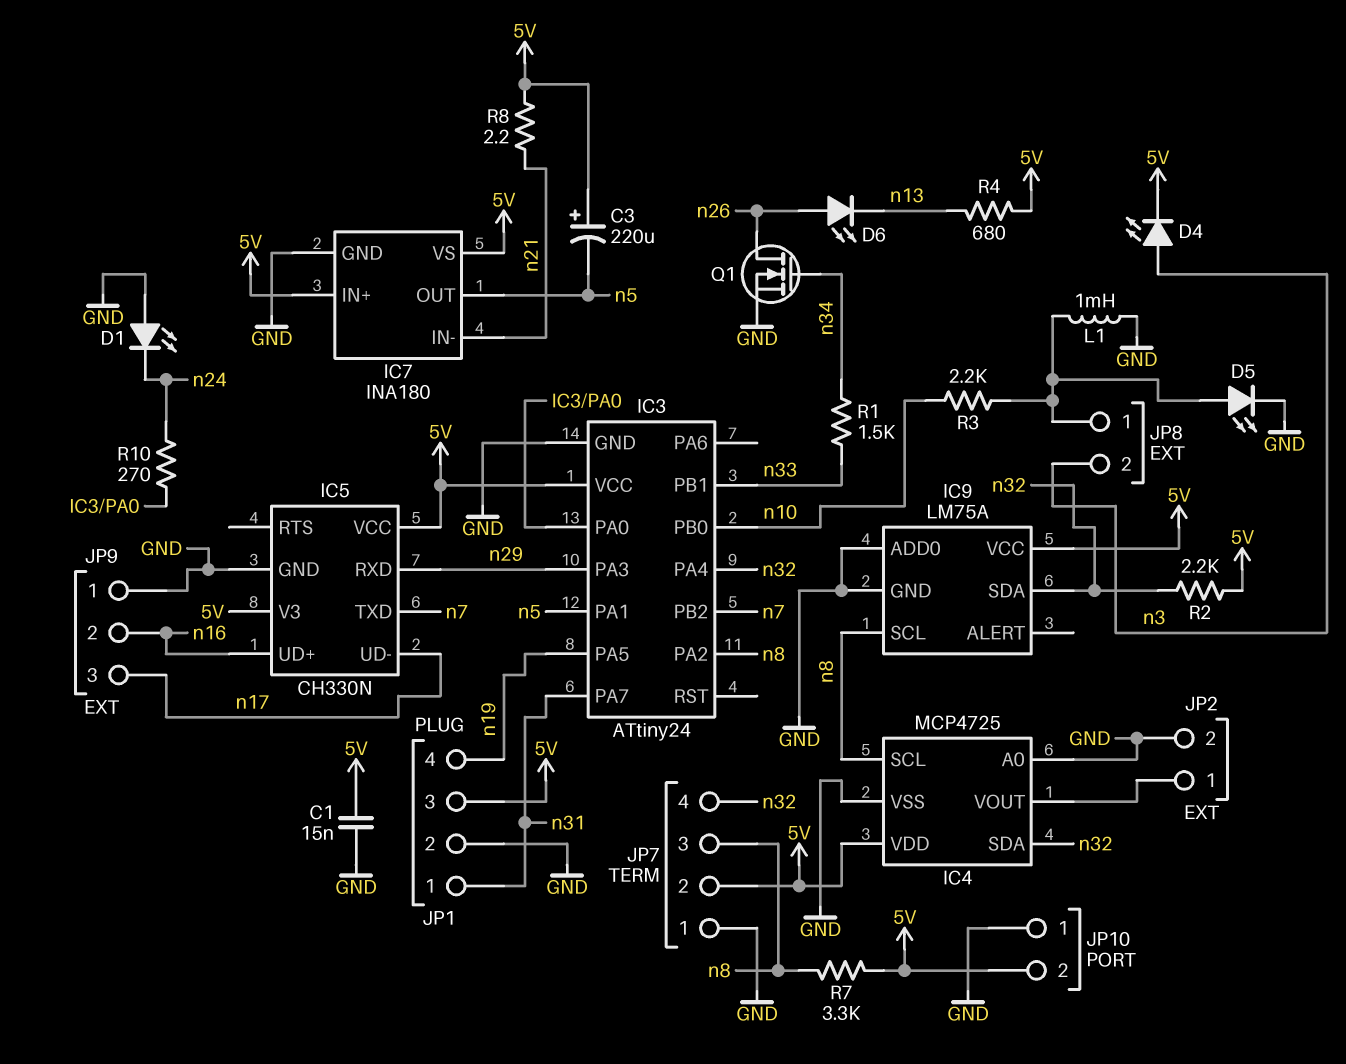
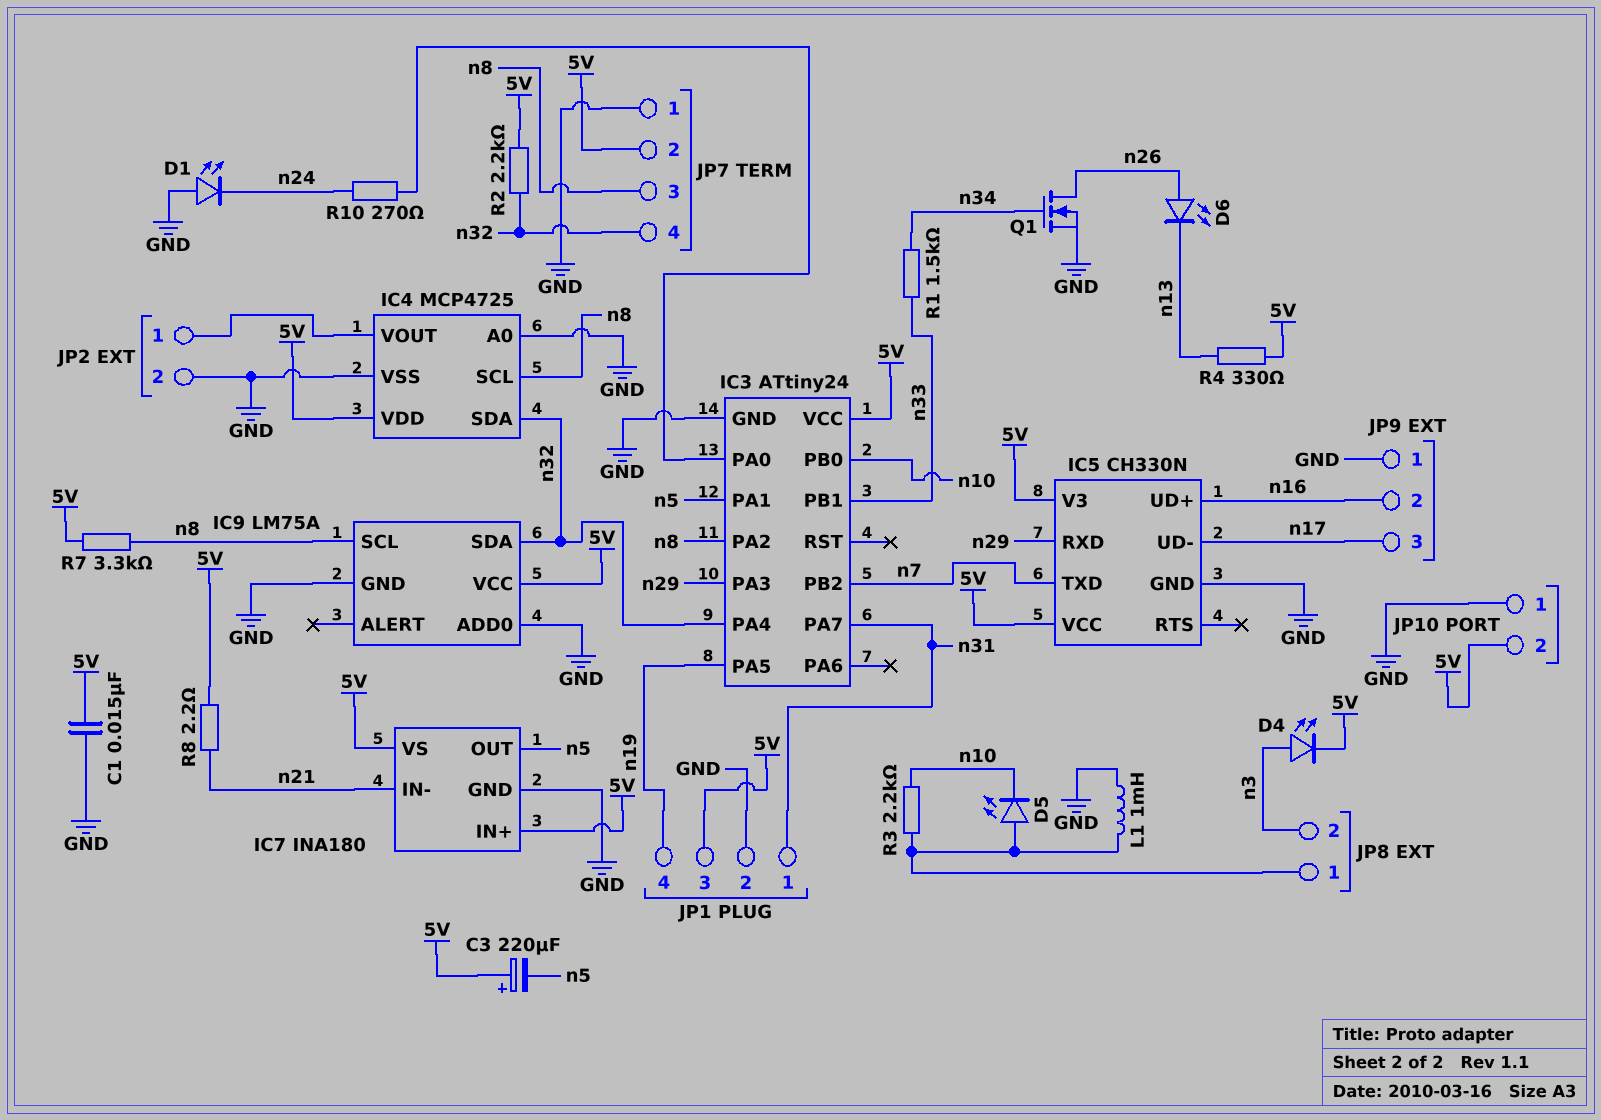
D5: LED (A JP8/1, K GND) -> LED (A JP8/1, K n10)
R4: 680 (5V, n13) -> 330 (5V, n13)

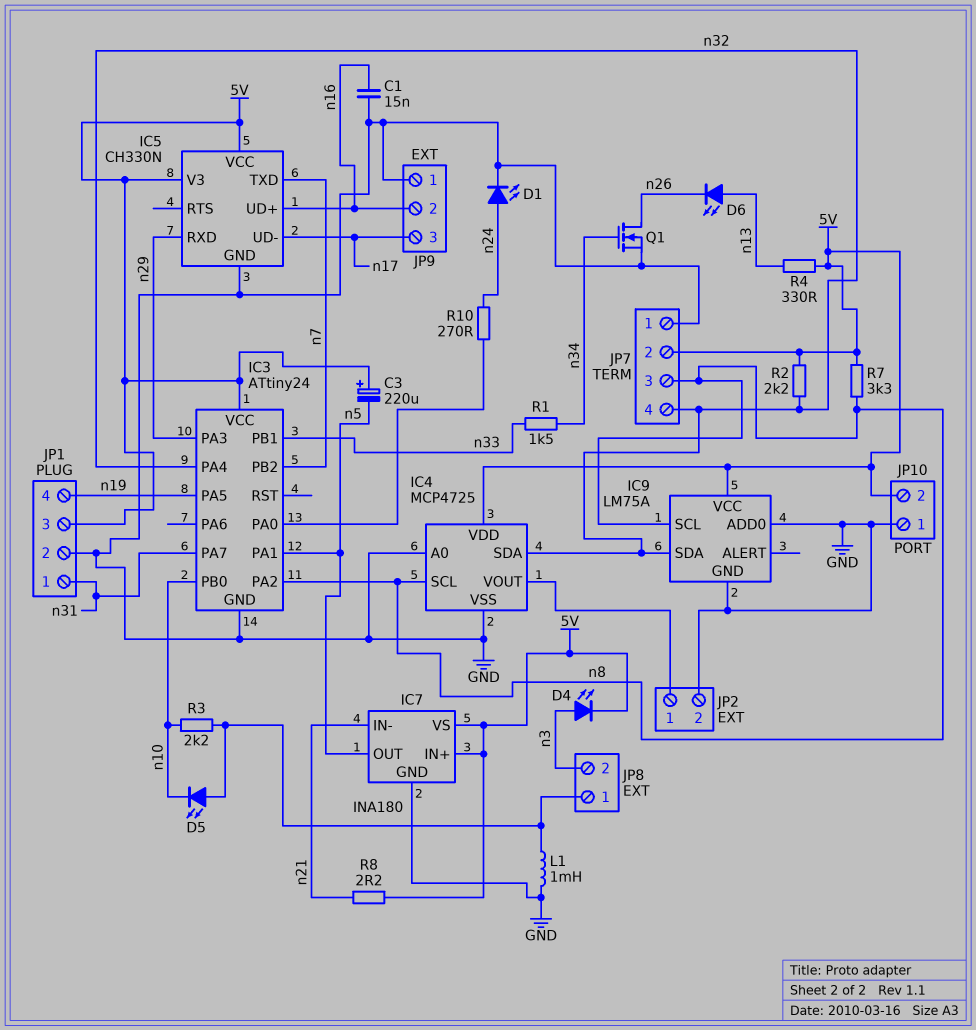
C1: 15nF (5V, GND) -> 15nF (GND, n16)
D1: LED (A GND, K n24) -> LED (A n24, K GND)
D6: LED (A n26, K n13) -> LED (A n13, K n26)

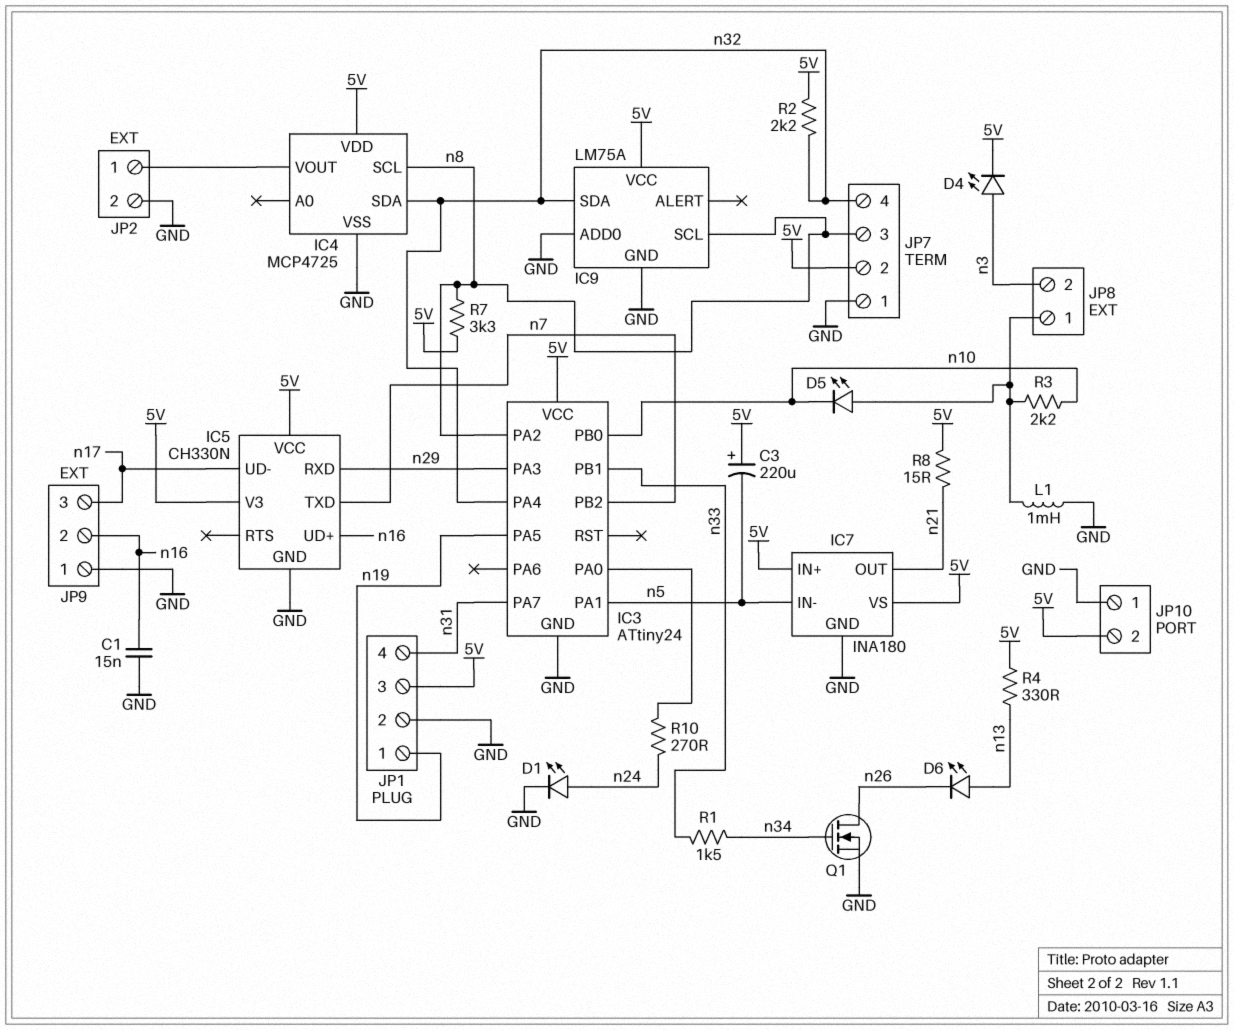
IC4 pin A0: GND -> none
IC7 pin IN-: n21 -> n5
IC7 pin OUT: n5 -> n21
JP1 pin 1: n31 -> n19
JP1 pin 4: n19 -> n31
R8: 2.2 (5V, n21) -> 15 (5V, n21)

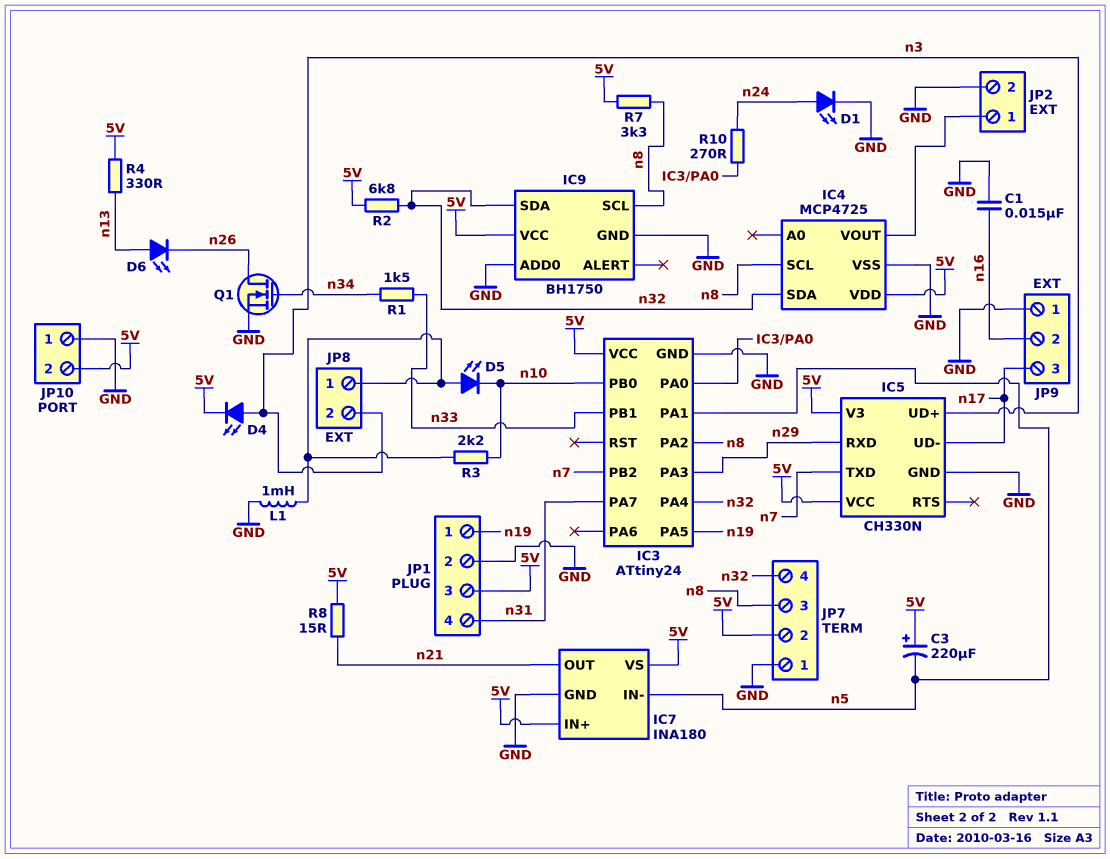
IC5 pin UD+: n16 -> n3
IC9: LM75A -> BH1750
R2: 2.2k (5V, n32) -> 6.8k (5V, n32)

